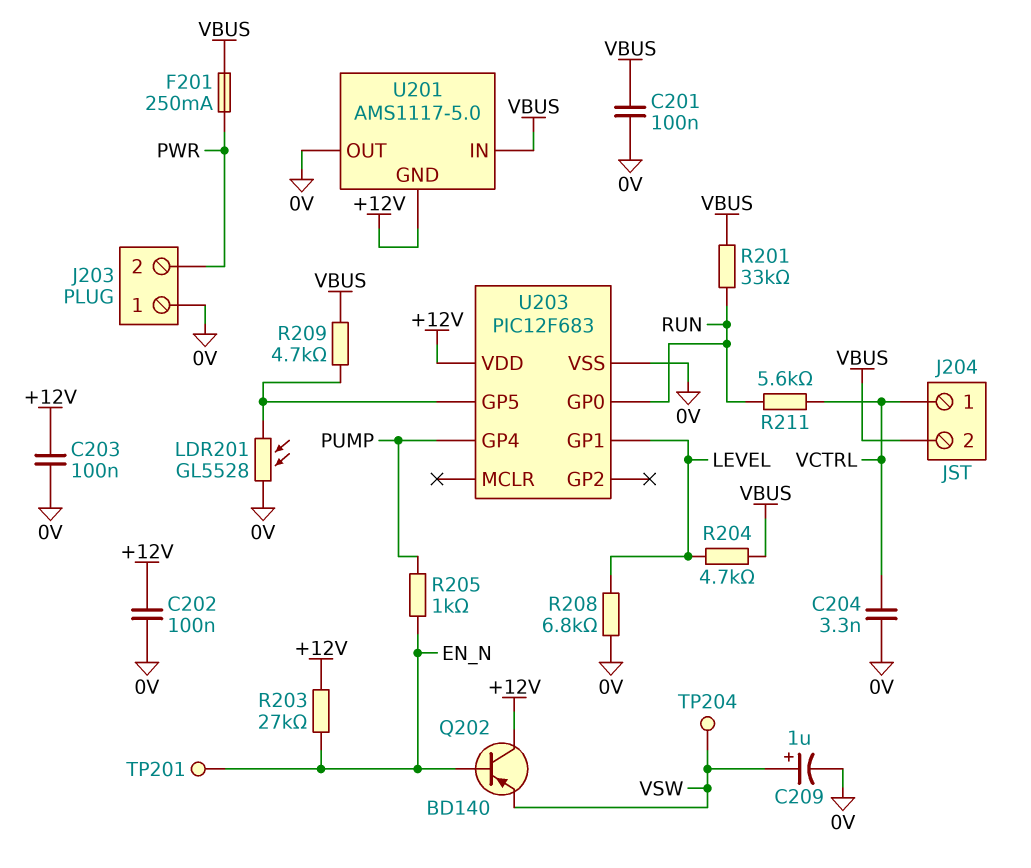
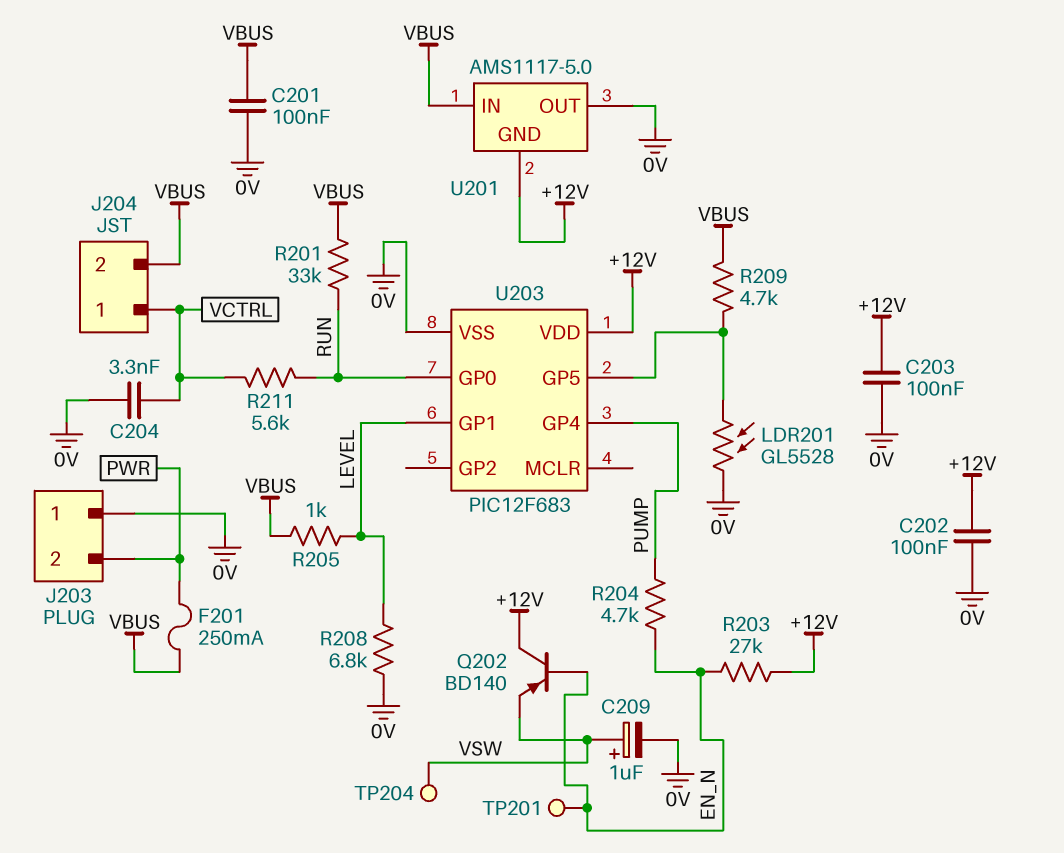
R204: 4.7k (LEVEL, VBUS) -> 4.7k (EN_N, PUMP)
R205: 1k (EN_N, PUMP) -> 1k (LEVEL, VBUS)

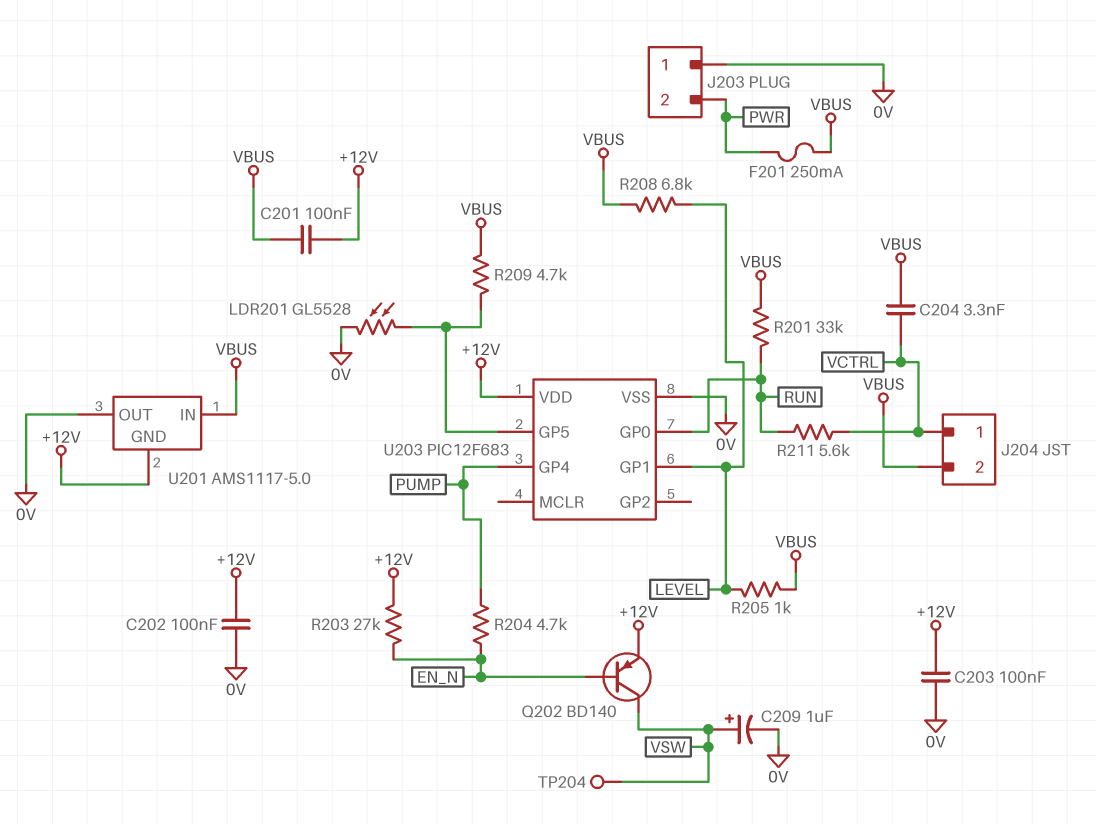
C201: 100nF (0V, VBUS) -> 100nF (+12V, VBUS)
C204: 3.3nF (0V, VCTRL) -> 3.3nF (VBUS, VCTRL)
Q202: PNP BD140 (B EN_N, C +12V, E VSW) -> PNP BD140 (B EN_N, C VSW, E +12V)
R208: 6.8k (0V, LEVEL) -> 6.8k (LEVEL, VBUS)
TP201: test point (EN_N) -> none

